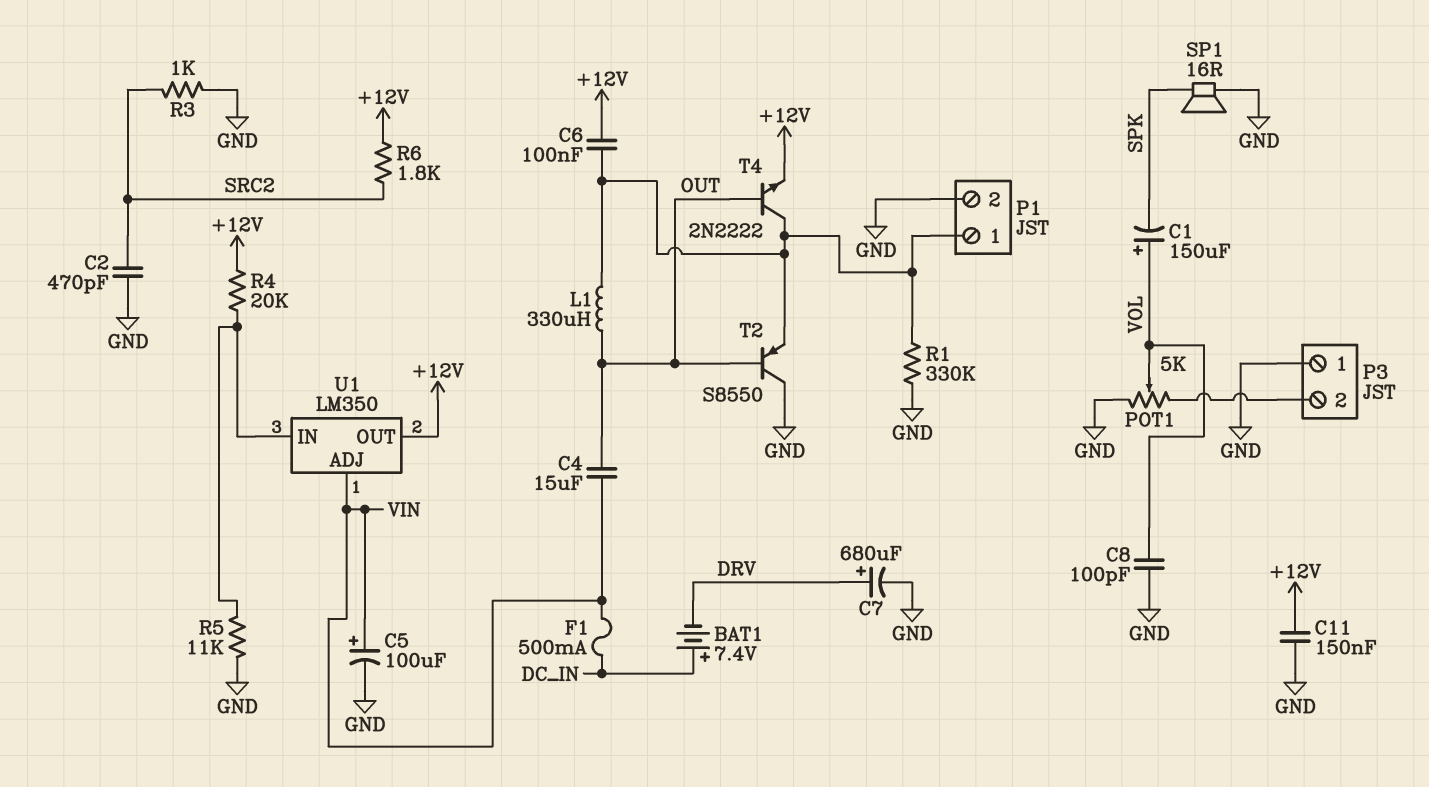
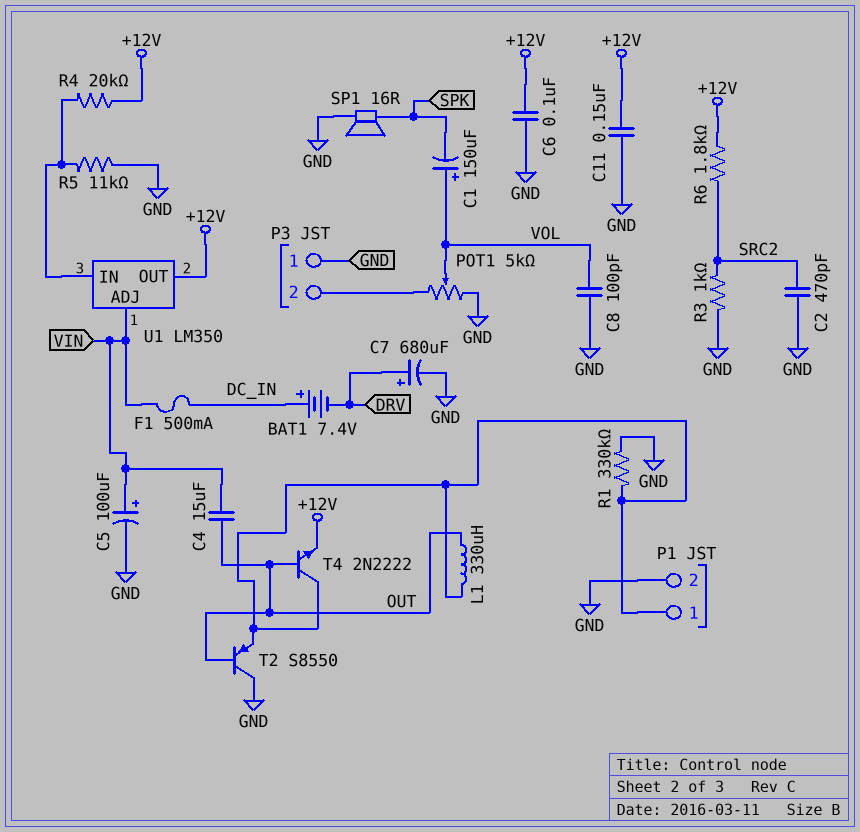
C6: 100nF (+12V, P1/1) -> 100nF (+12V, GND)

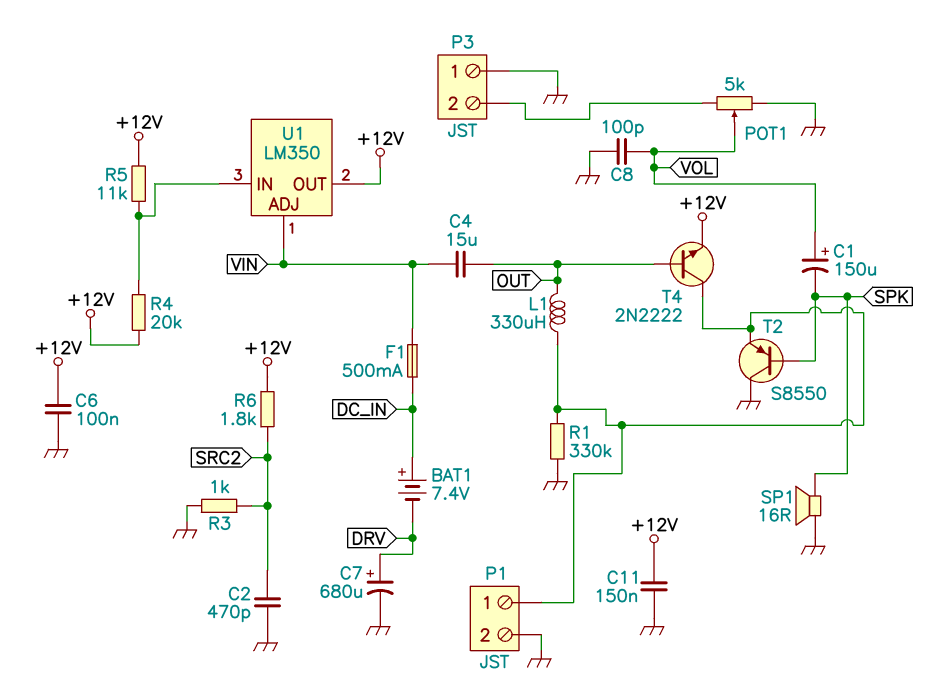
C5: 100uF (plus VIN, minus GND) -> none
R5: 11k (GND, U1/IN) -> 11k (+12V, U1/IN)
T2: PNP S8550 (B OUT, C GND, E P1/1) -> PNP S8550 (B SPK, C GND, E P1/1)

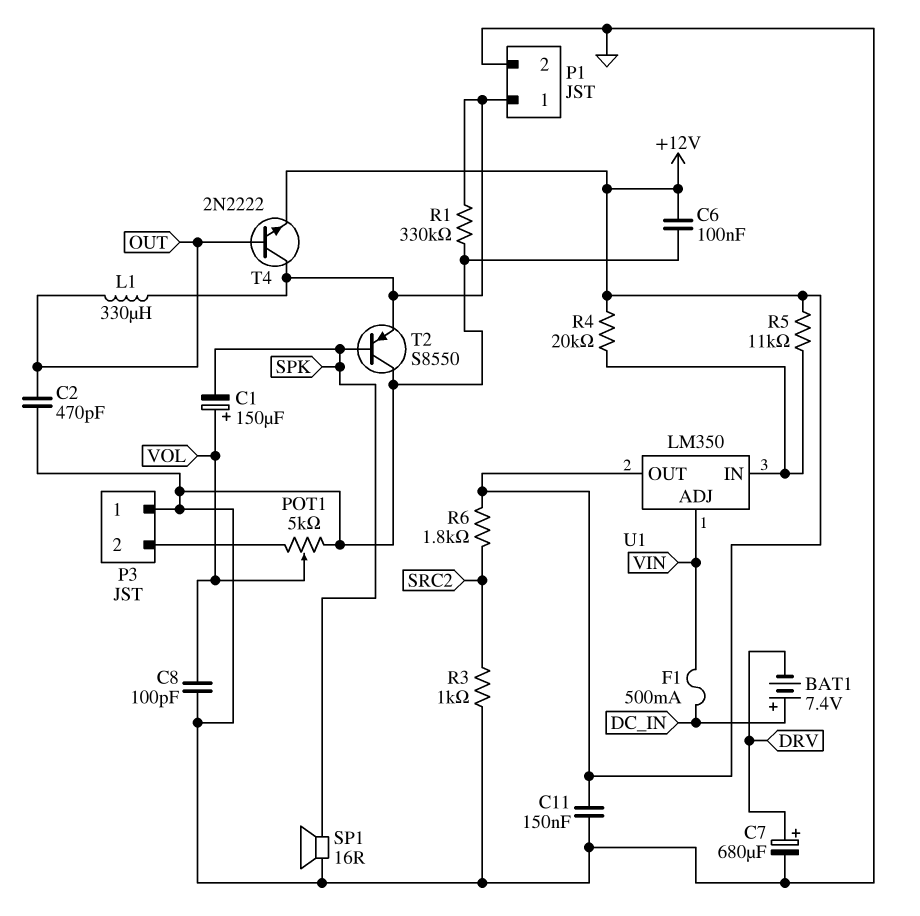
C2: 470pF (GND, SRC2) -> 470pF (GND, OUT)
C4: 15uF (OUT, VIN) -> none

